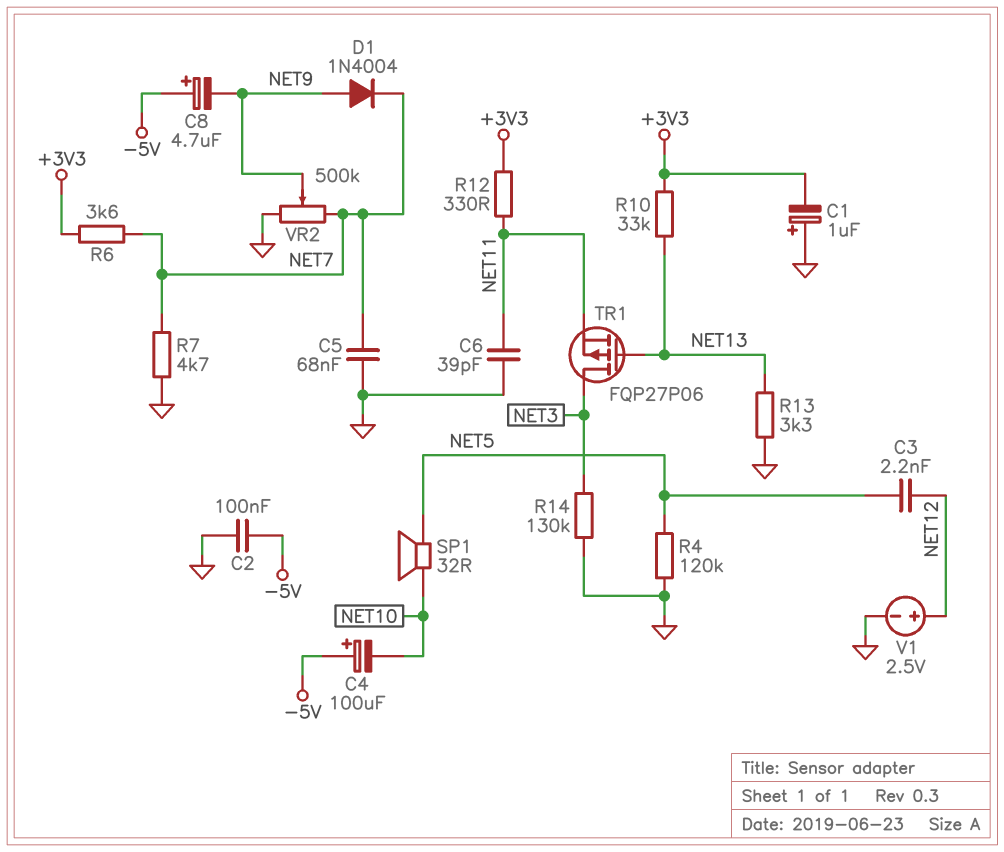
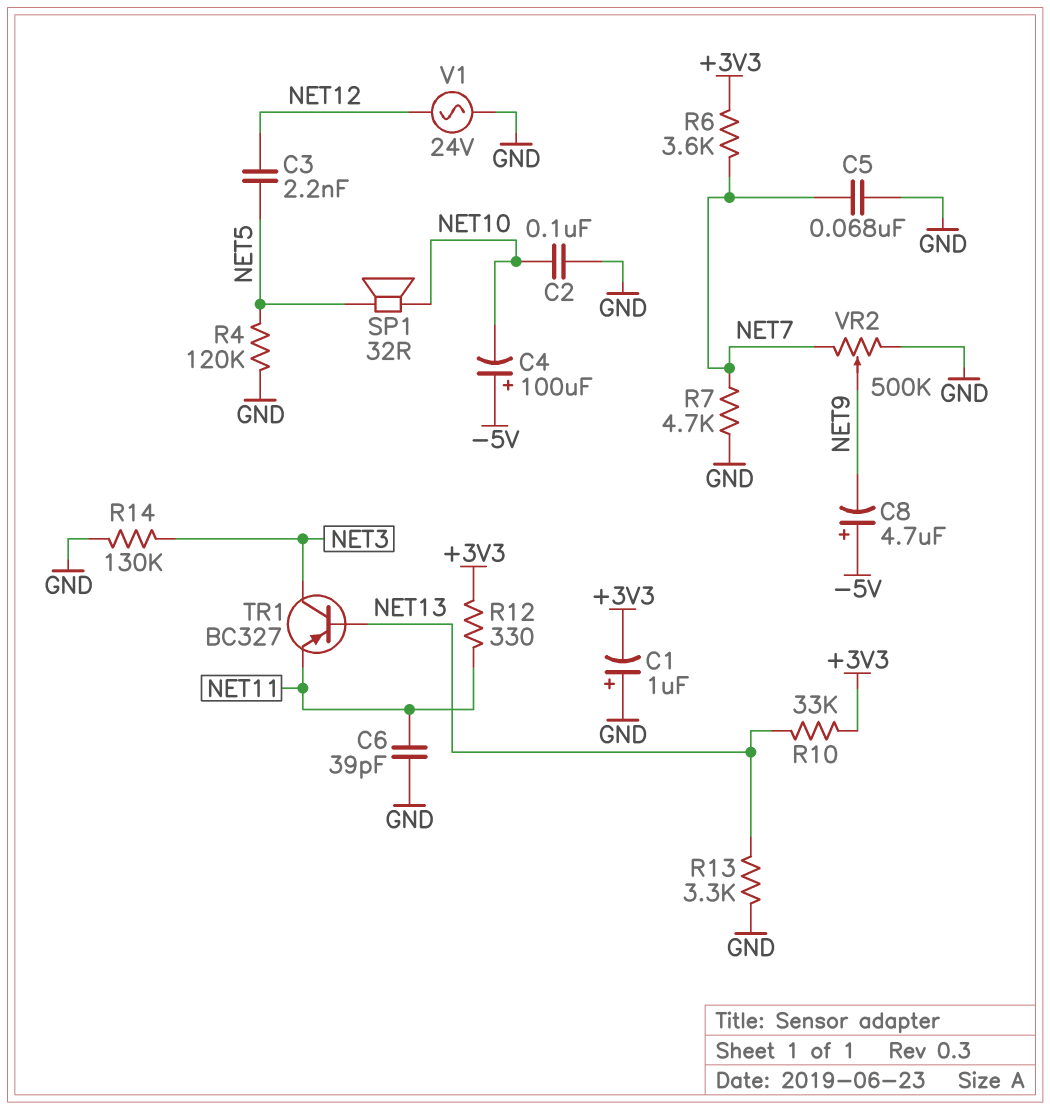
C2: 100nF (-5V, GND) -> 100nF (GND, NET10)
D1: diode 1N4004 (A NET9, K NET7) -> none
TR1: PMOS FQP27P06 (G NET13, D NET3, S NET11) -> PNP BC327 (B NET13, C NET3, E NET11)
V1: 2.5V (plus NET12, minus GND) -> AC 24V (GND, NET12)

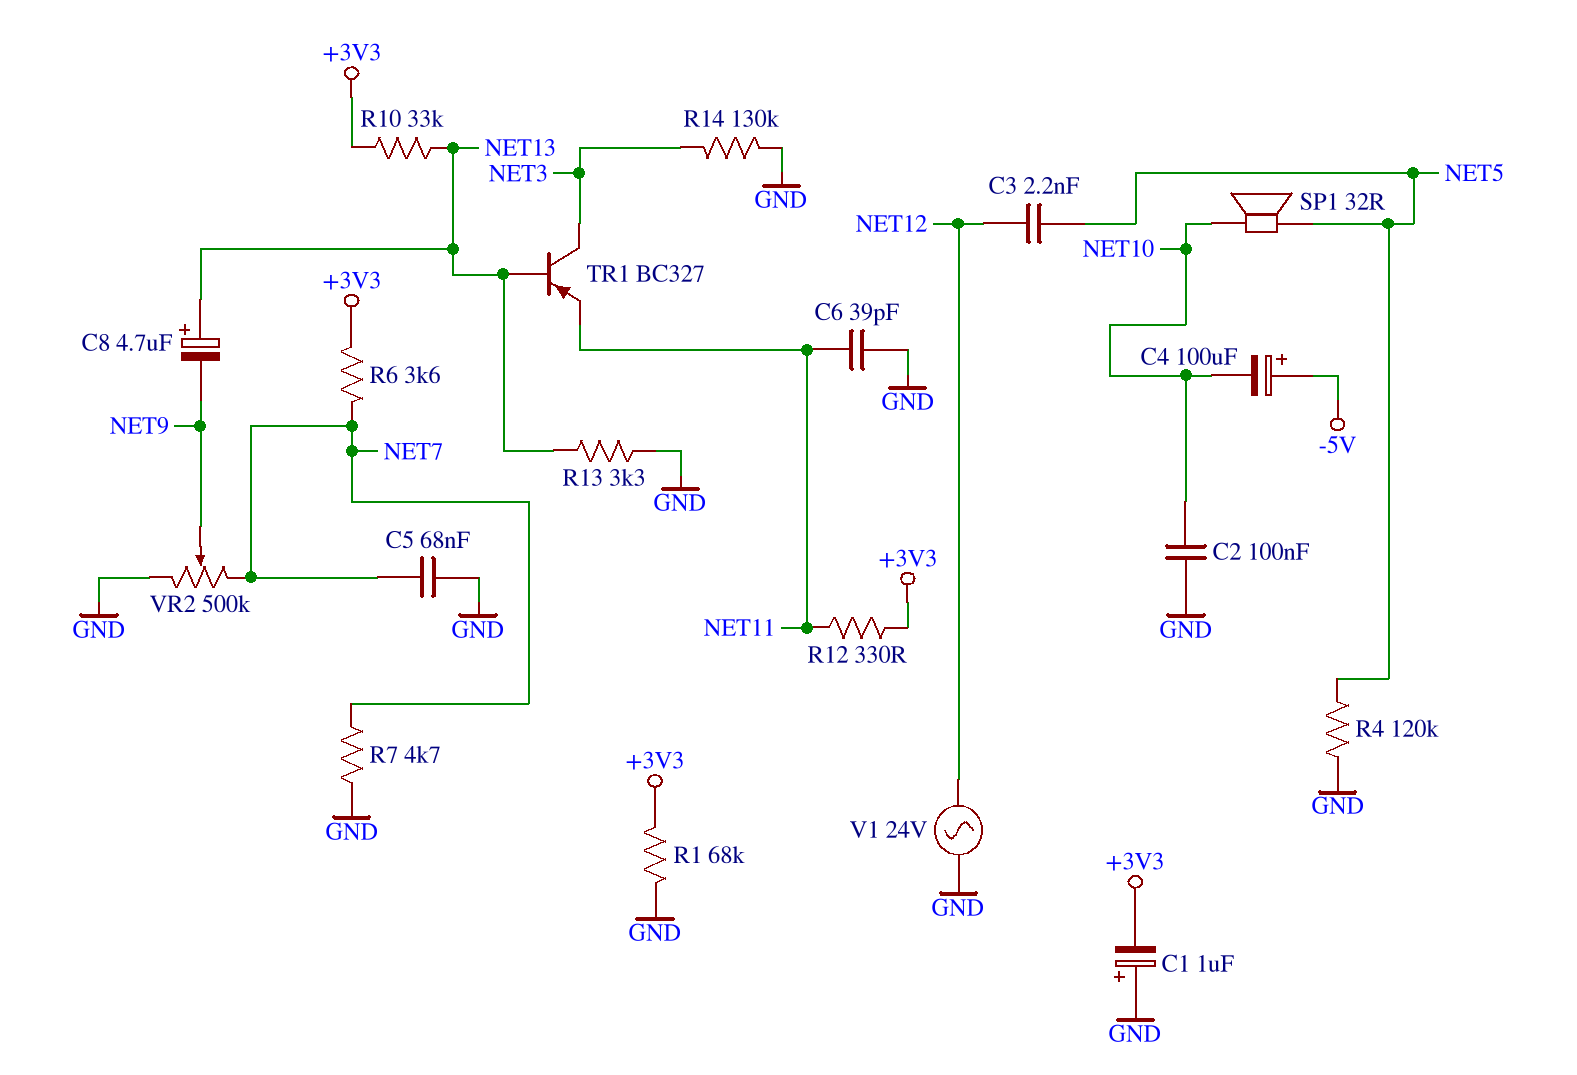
C8: 4.7uF (plus -5V, minus NET9) -> 4.7uF (plus NET13, minus NET9)
R1: none -> 68k (+3V3, GND)

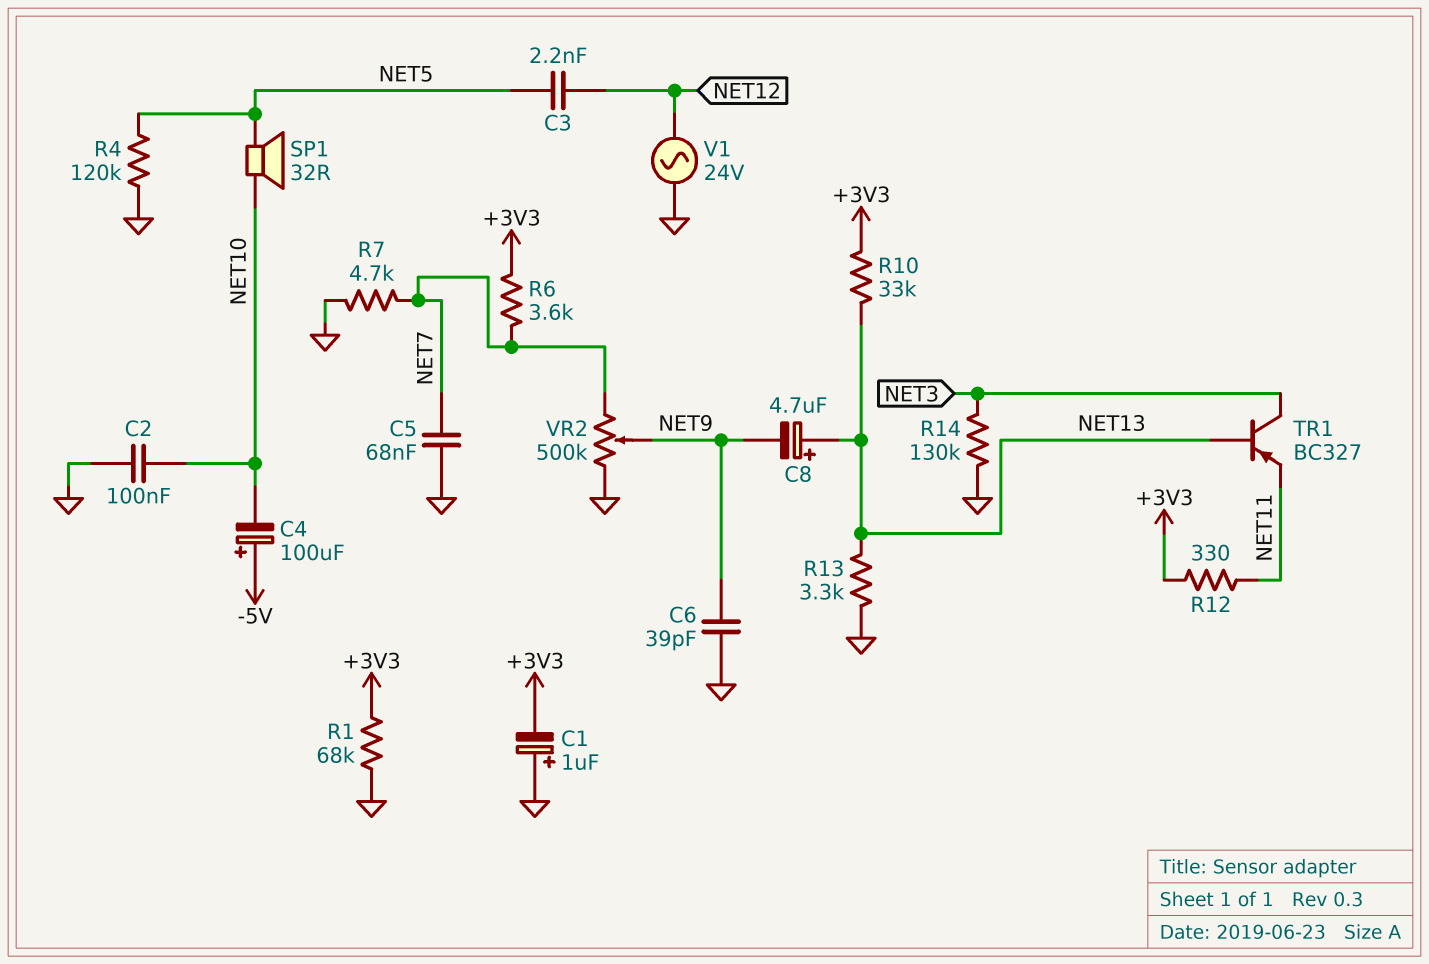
C6: 39pF (GND, NET11) -> 39pF (GND, NET9)

